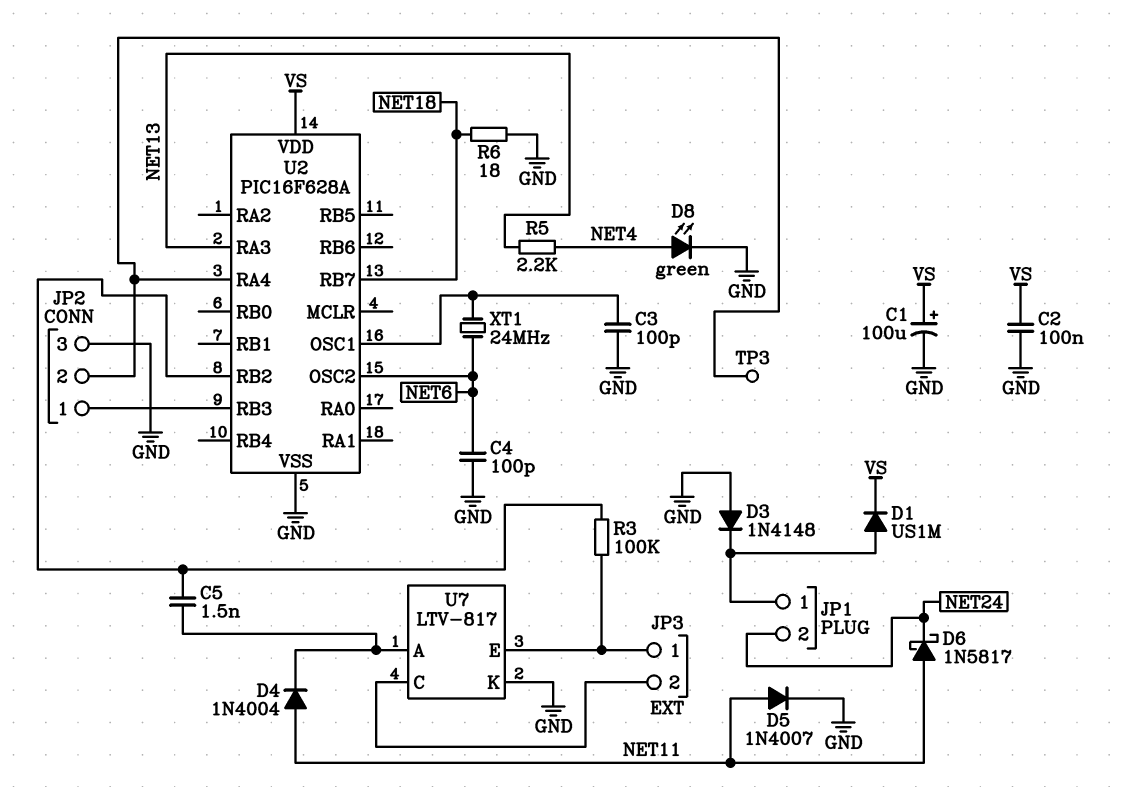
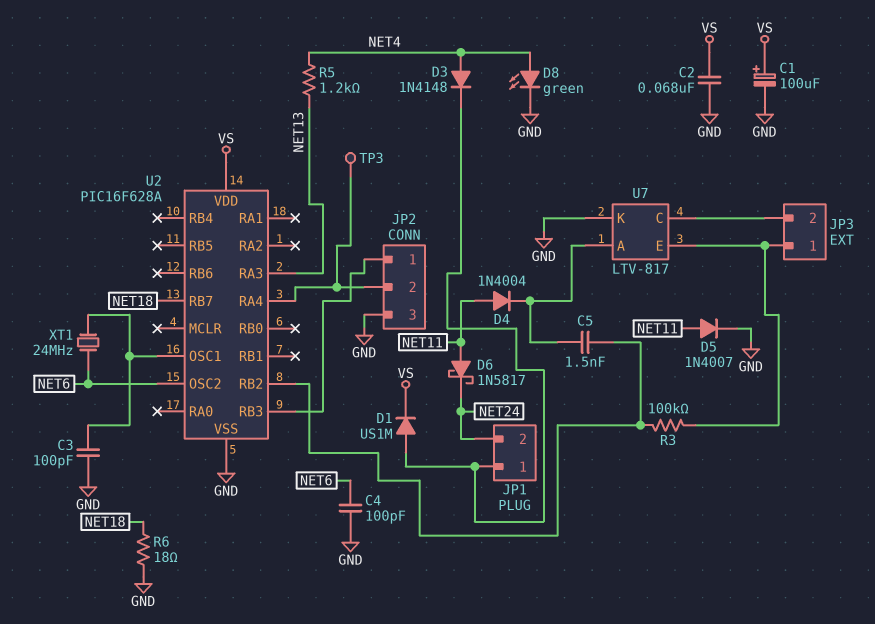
C2: 100nF (GND, VS) -> 68nF (GND, VS)
D3: diode 1N4148 (A GND, K JP1/1) -> diode 1N4148 (A NET4, K JP1/1)
R5: 2.2k (NET4, NET13) -> 1.2k (NET4, NET13)

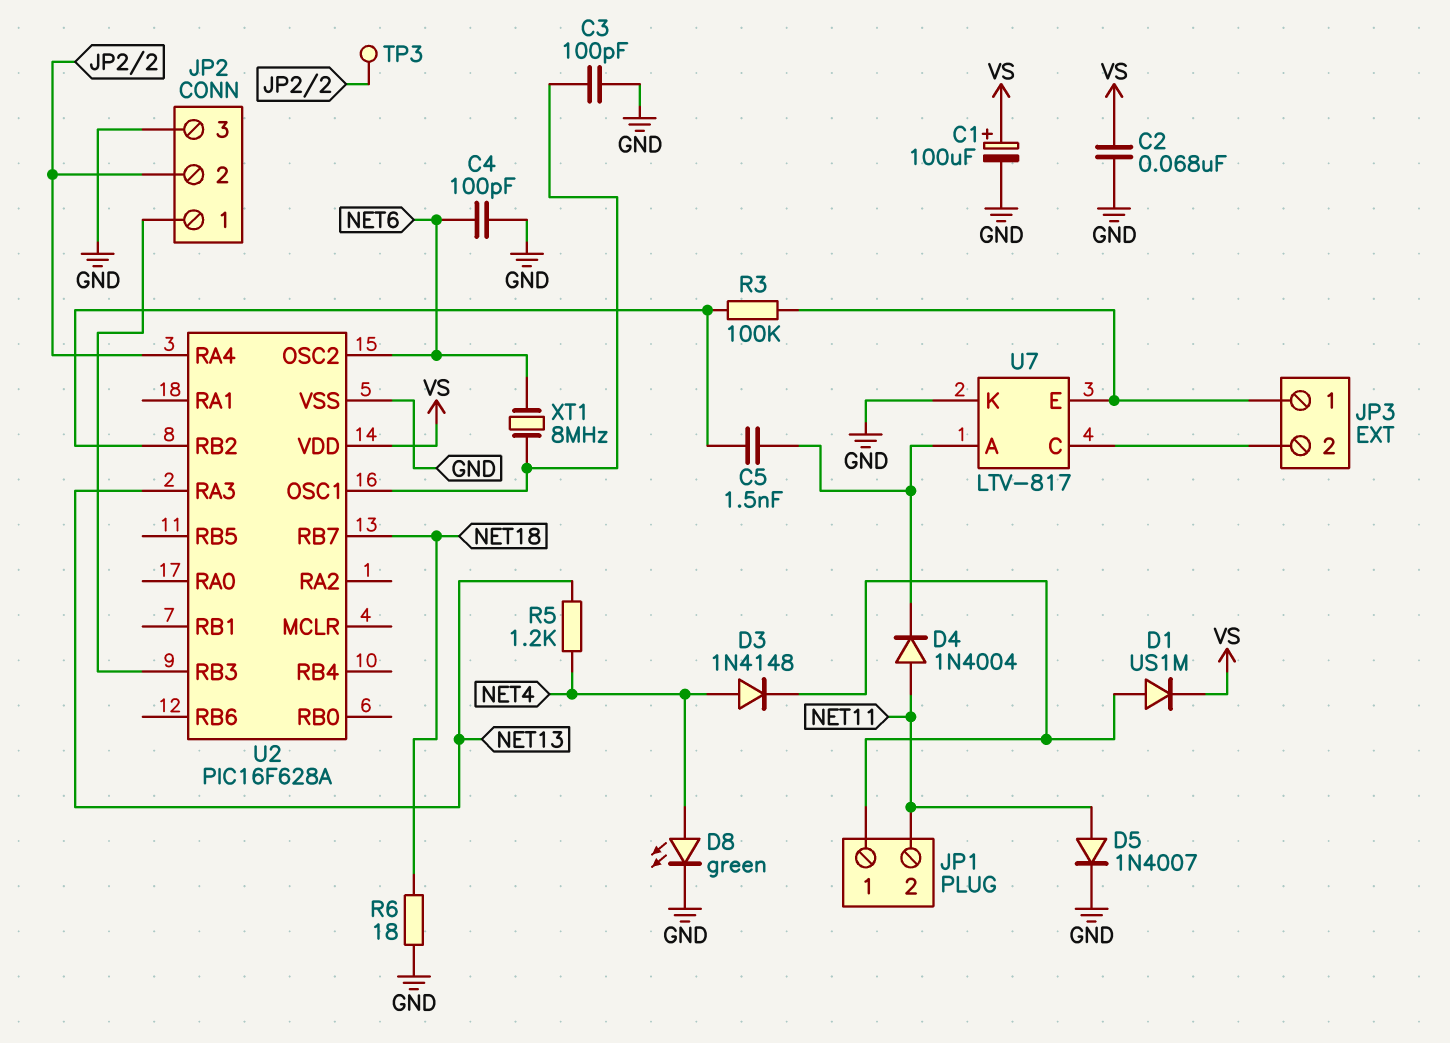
D6: schottky 1N5817 (A NET11, K NET24) -> none
JP1 pin 2: NET24 -> NET11
XT1: 24MHz (NET6, U2/OSC1) -> 8MHz (NET6, U2/OSC1)

